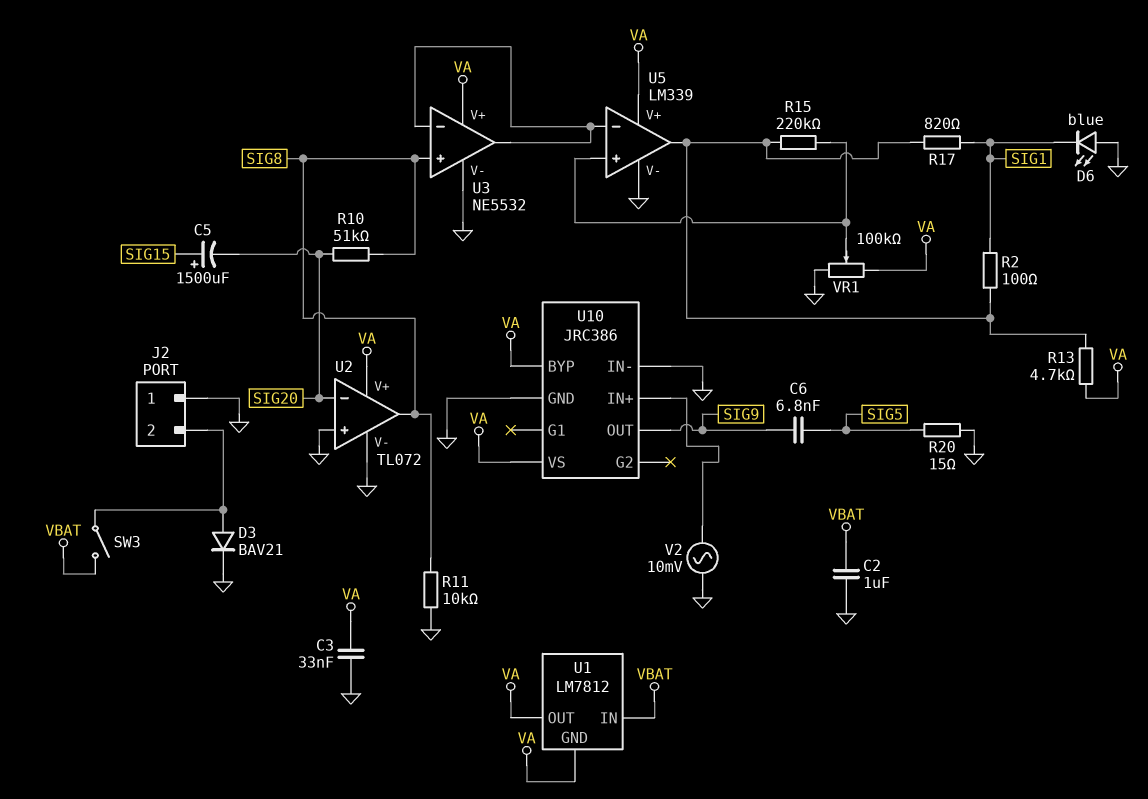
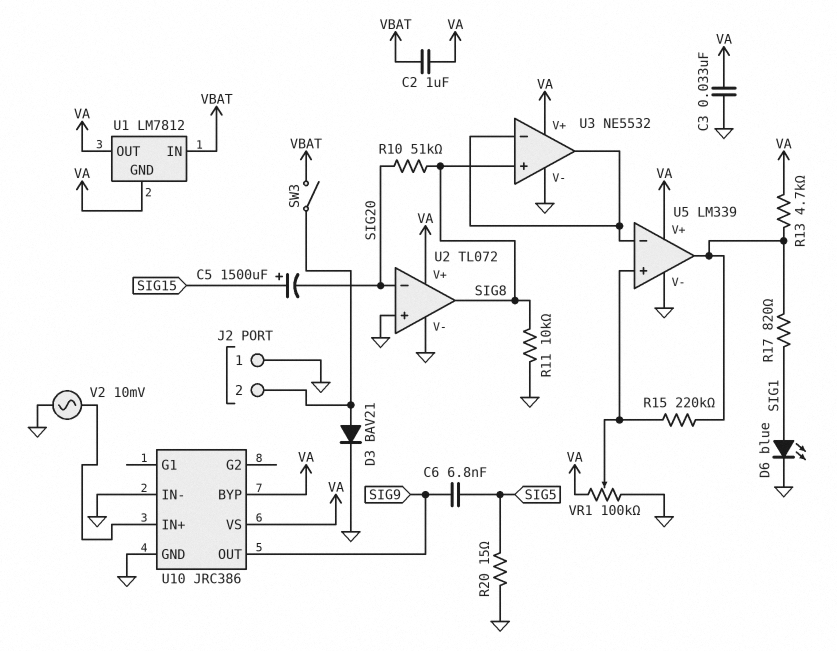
C2: 1uF (GND, VBAT) -> 1uF (VA, VBAT)
D6: LED blue (A GND, K SIG1) -> LED blue (A SIG1, K GND)
R2: 100 (SIG1, U5/out) -> none

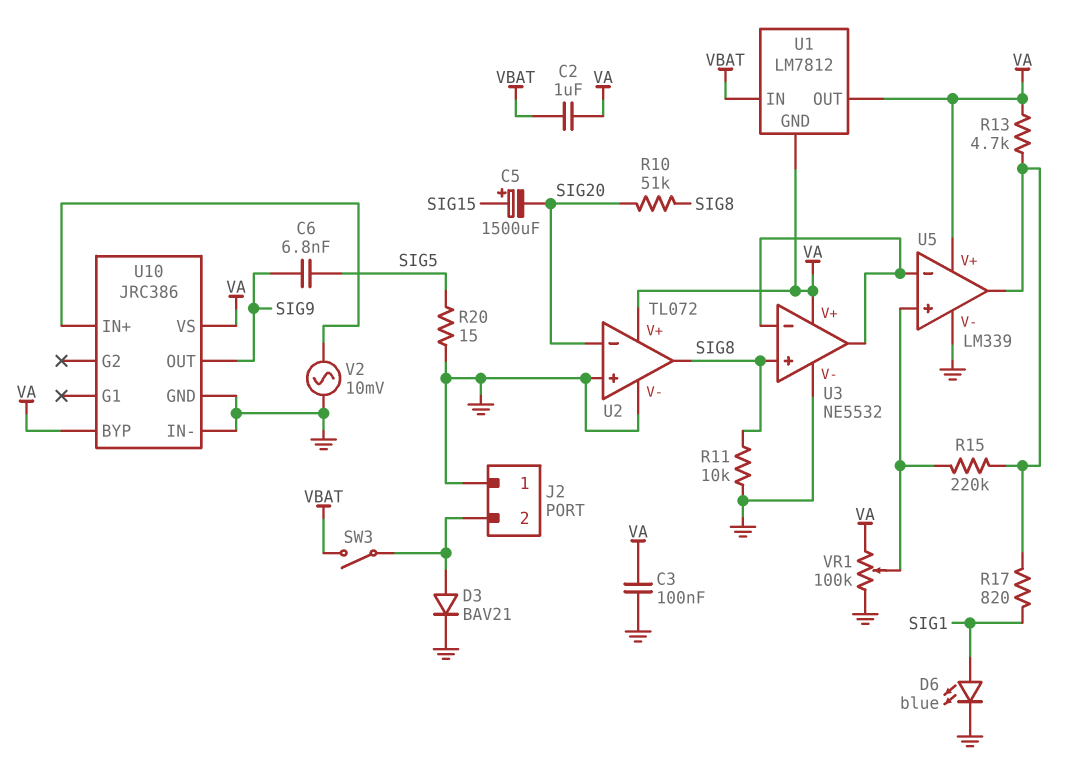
C3: 33nF (GND, VA) -> 100nF (GND, VA)

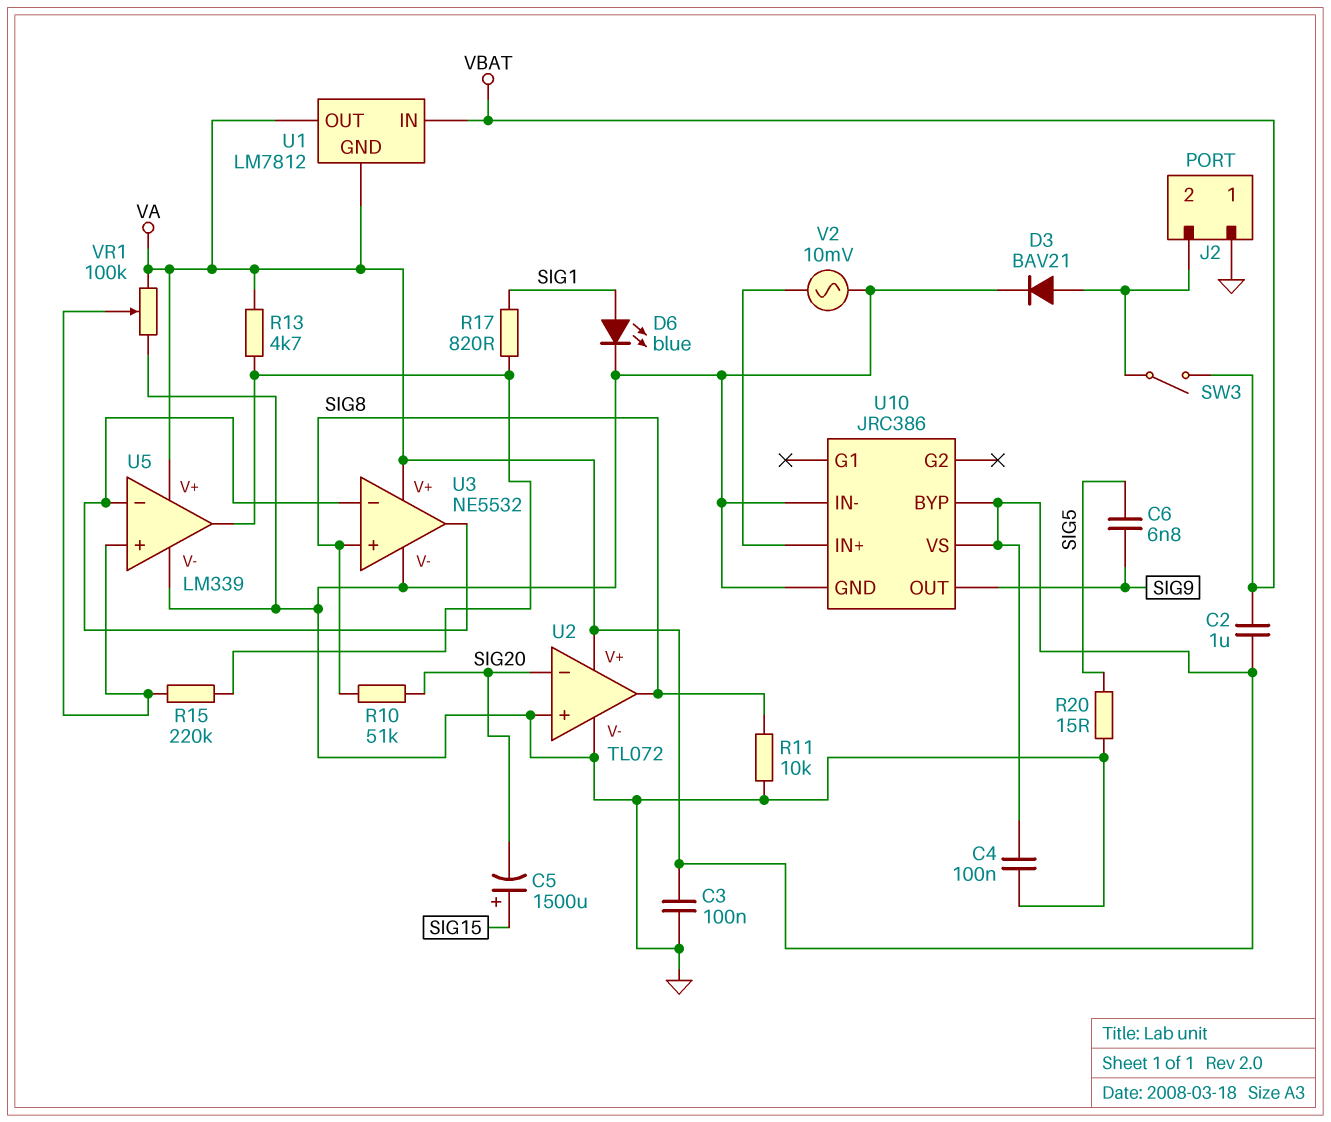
C4: none -> 100nF (GND, VA)

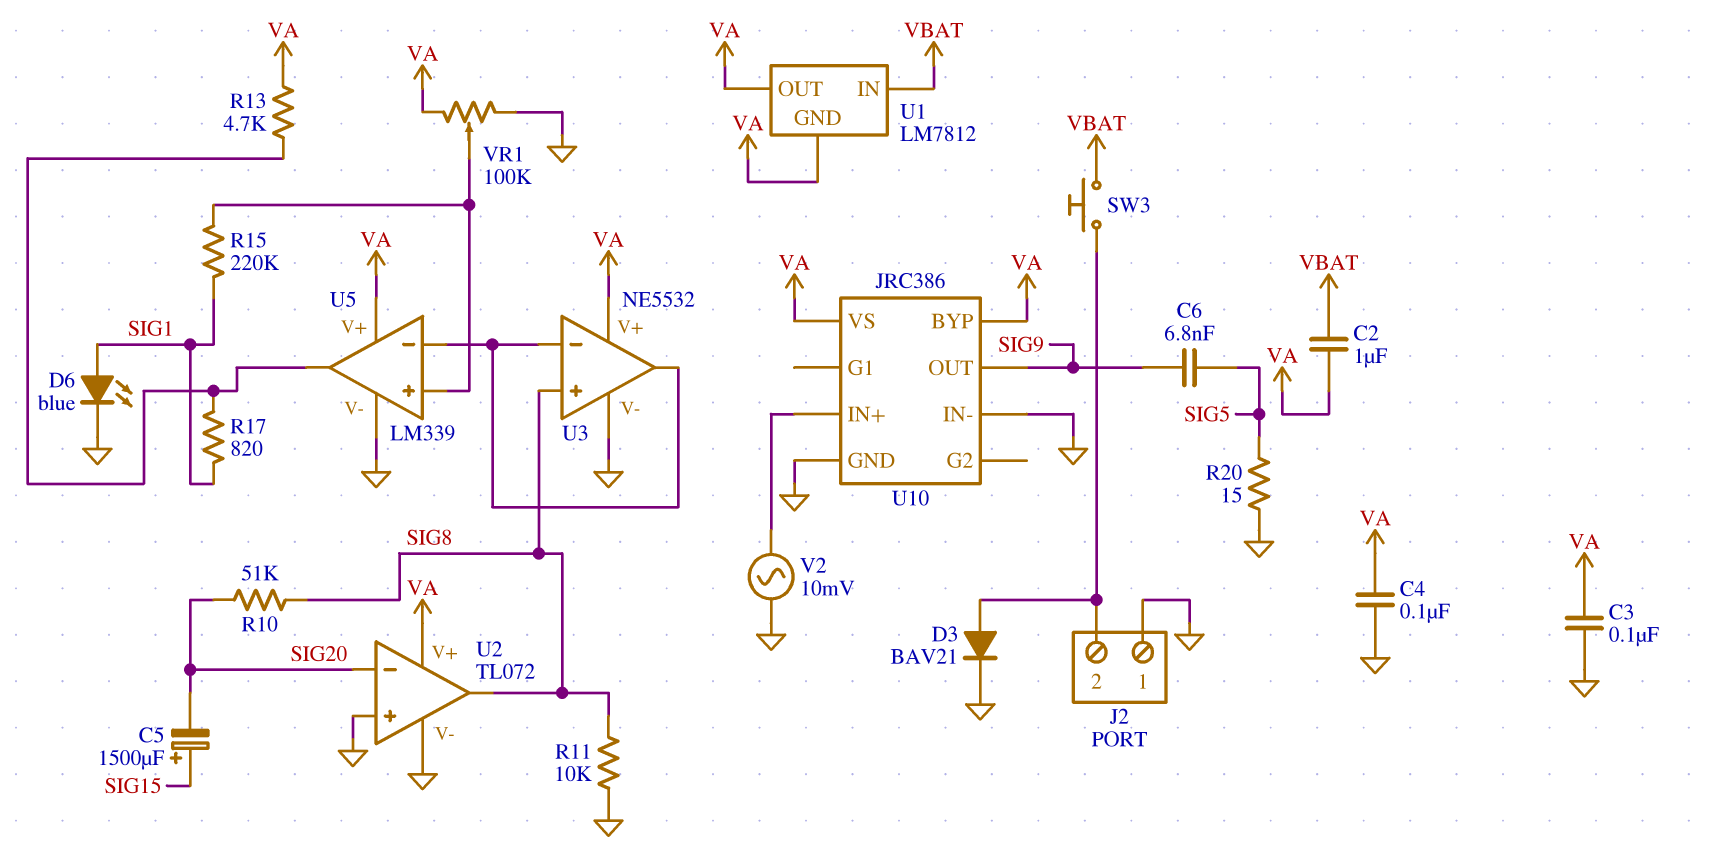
R15: 220k (U5/in+, U5/out) -> 220k (SIG1, U5/in+)
SW3: switch (J2/2, VBAT) -> button (J2/2, VBAT)

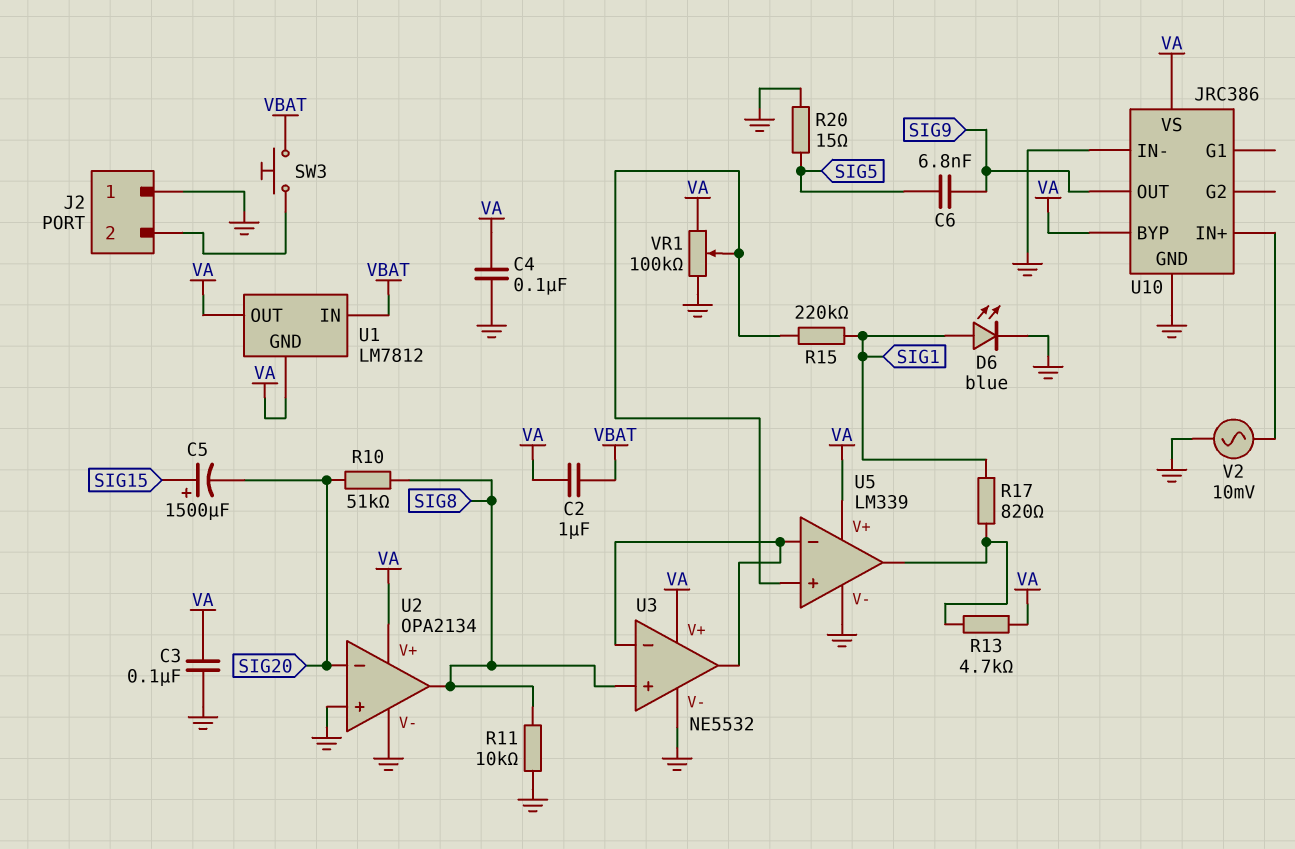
D3: diode BAV21 (A J2/2, K GND) -> none
U2: TL072 -> OPA2134

